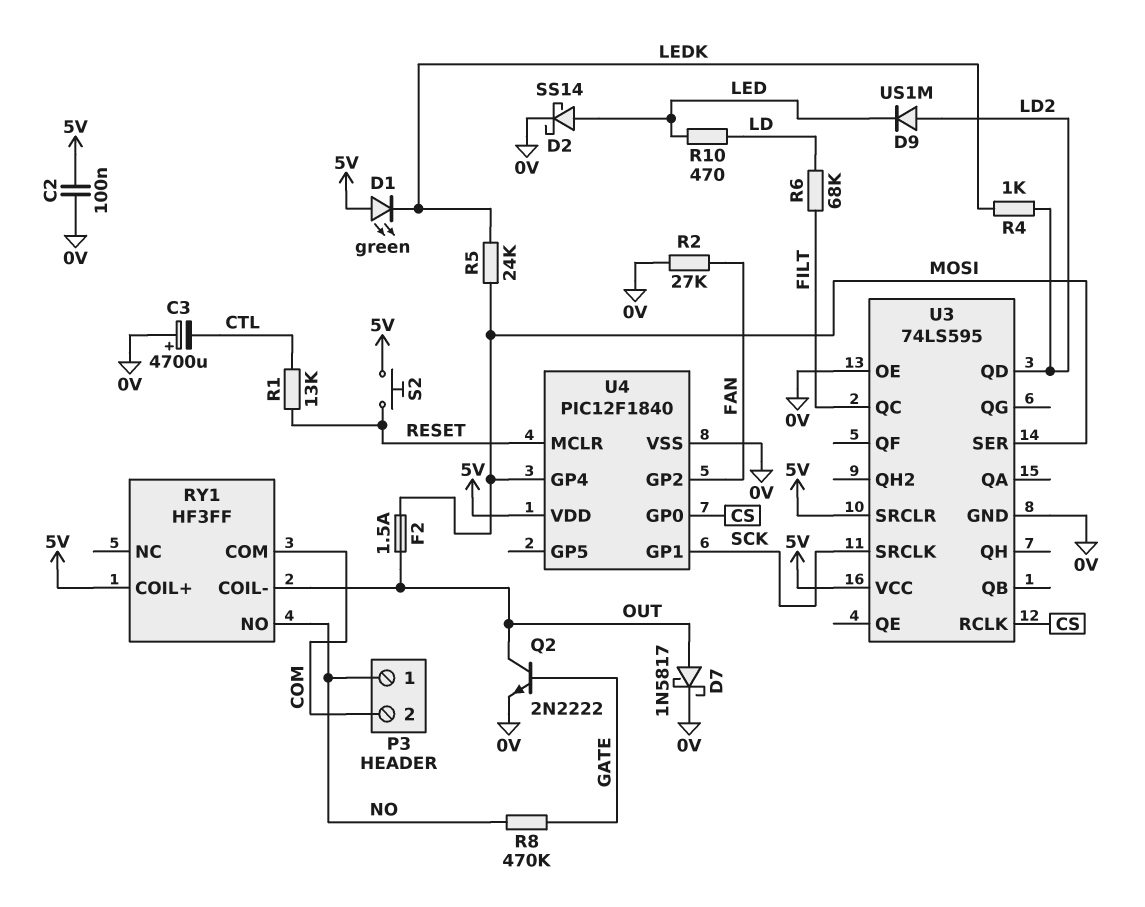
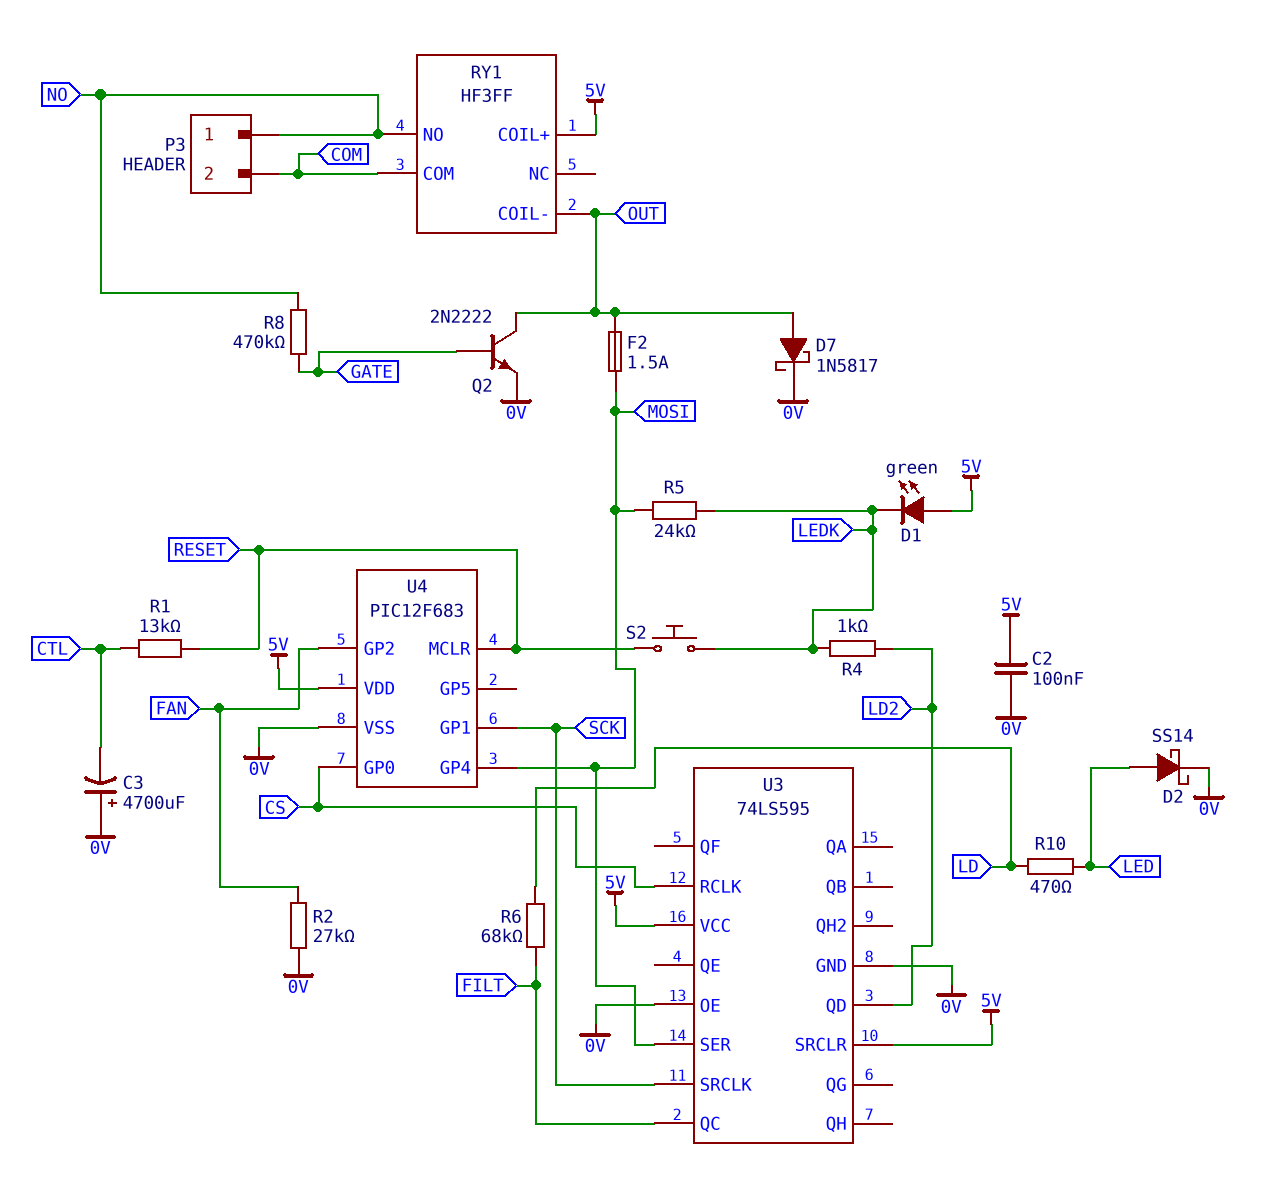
D9: diode US1M (A LD2, K LED) -> none
S2: button (5V, RESET) -> button (LEDK, RESET)
U4: PIC12F1840 -> PIC12F683

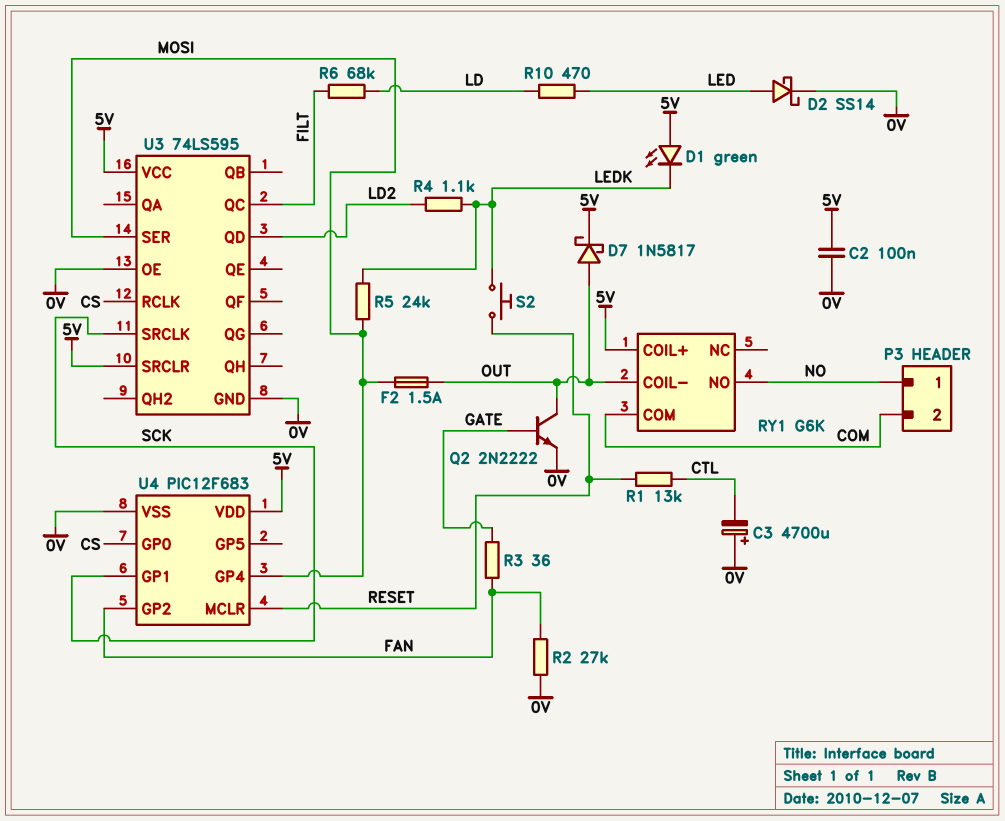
D7: schottky 1N5817 (A OUT, K 0V) -> schottky 1N5817 (A OUT, K 5V)
R3: none -> 36 (FAN, GATE)
R4: 1k (LD2, LEDK) -> 1.1k (LD2, LEDK)
R8: 470k (GATE, NO) -> none
RY1: HF3FF -> G6K

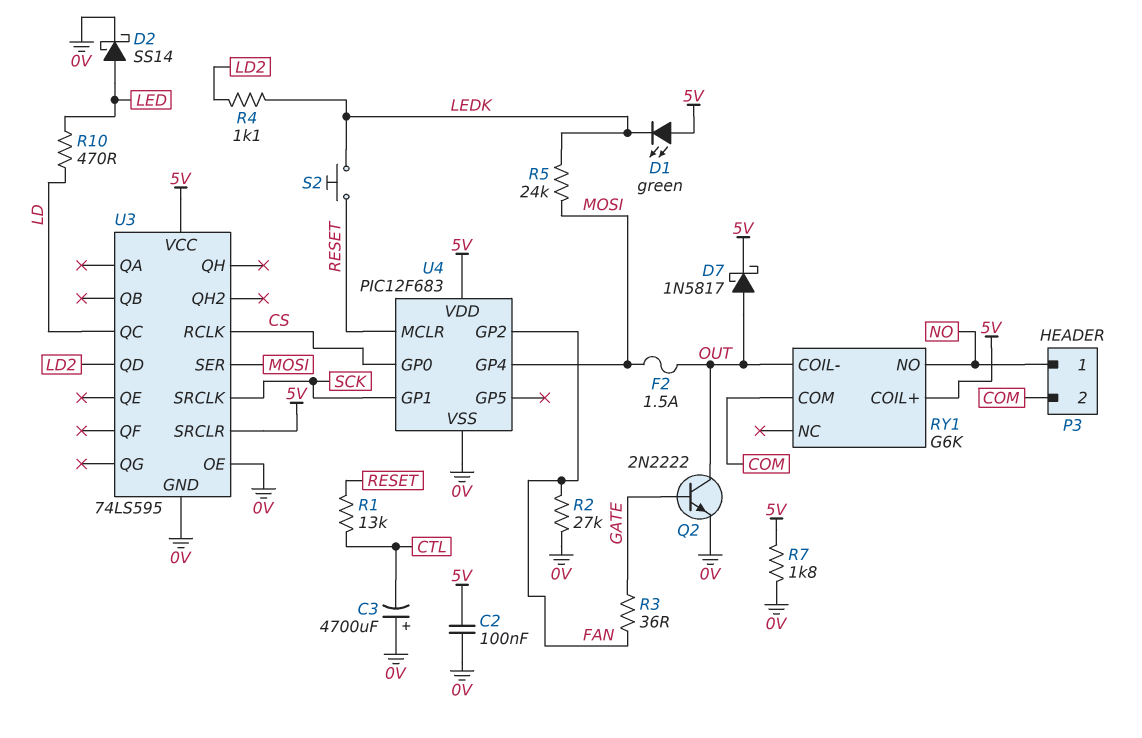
R6: 68k (FILT, LD) -> none
R7: none -> 1.8k (0V, 5V)
U3 pin QC: FILT -> LD

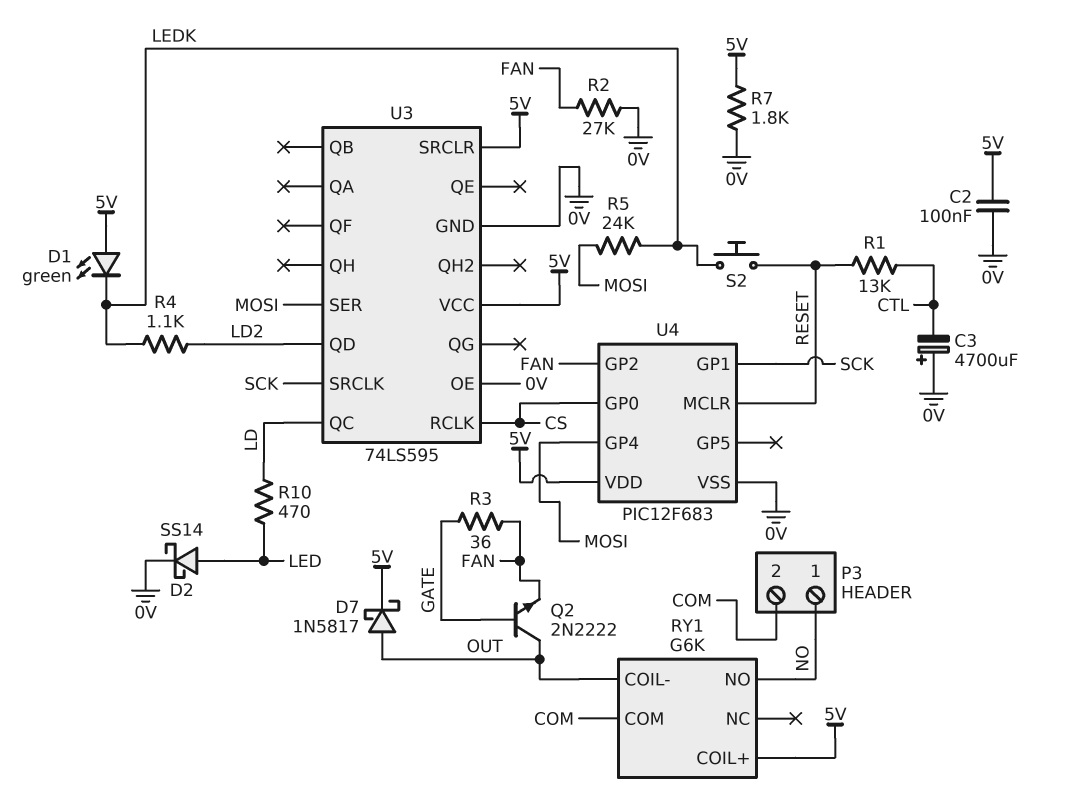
F2: 1.5A (MOSI, OUT) -> none
Q2: NPN 2N2222 (B GATE, C OUT, E 0V) -> NPN 2N2222 (B GATE, C OUT, E FAN)

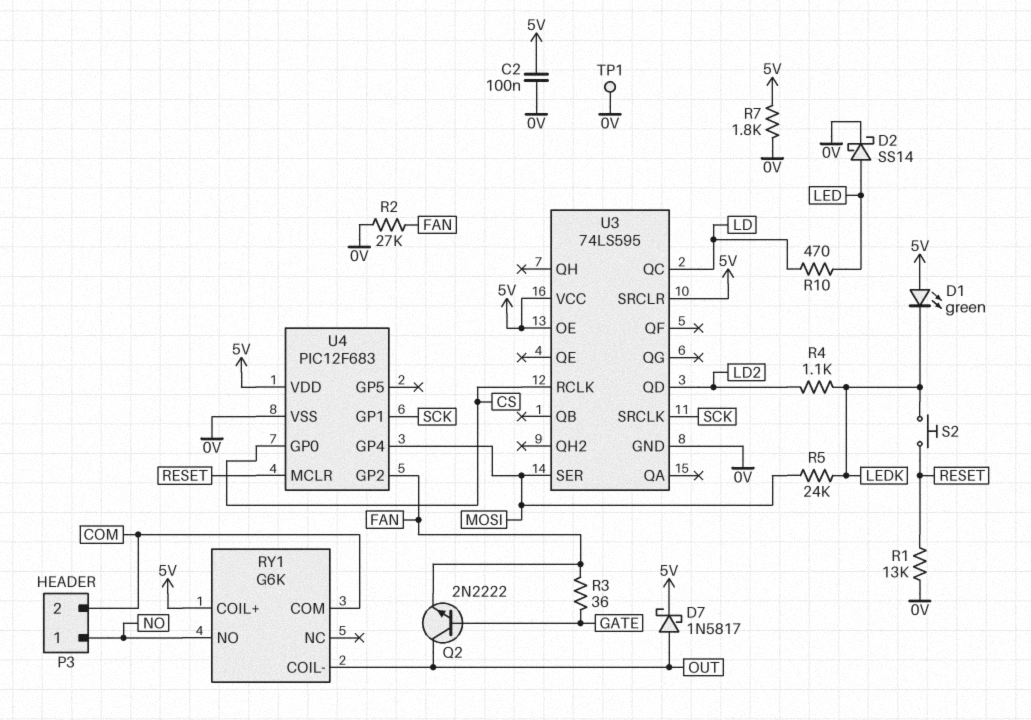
C3: 4700uF (plus 0V, minus CTL) -> none
R1: 13k (CTL, RESET) -> 13k (0V, RESET)
TP1: none -> test point (0V)
U3 pin OE: 0V -> 5V

